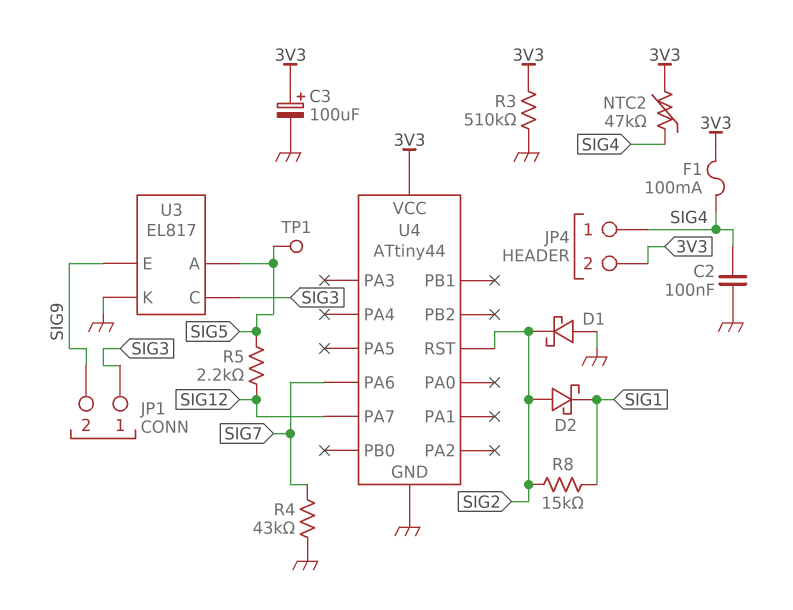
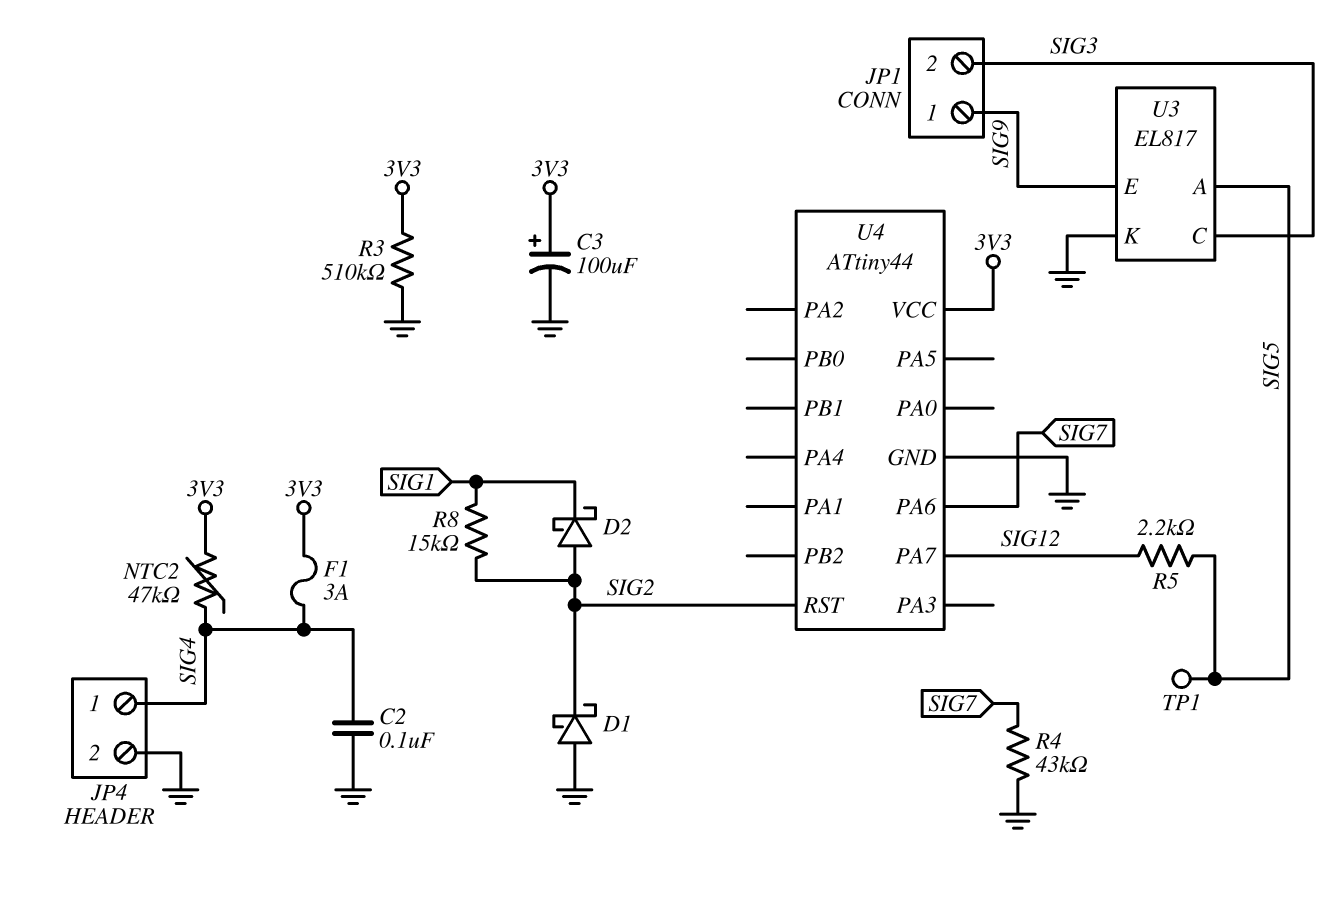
F1: 100mA (3V3, SIG4) -> 3A (3V3, SIG4)
JP1 pin 1: SIG3 -> SIG9
JP1 pin 2: SIG9 -> SIG3
JP4 pin 2: 3V3 -> GND

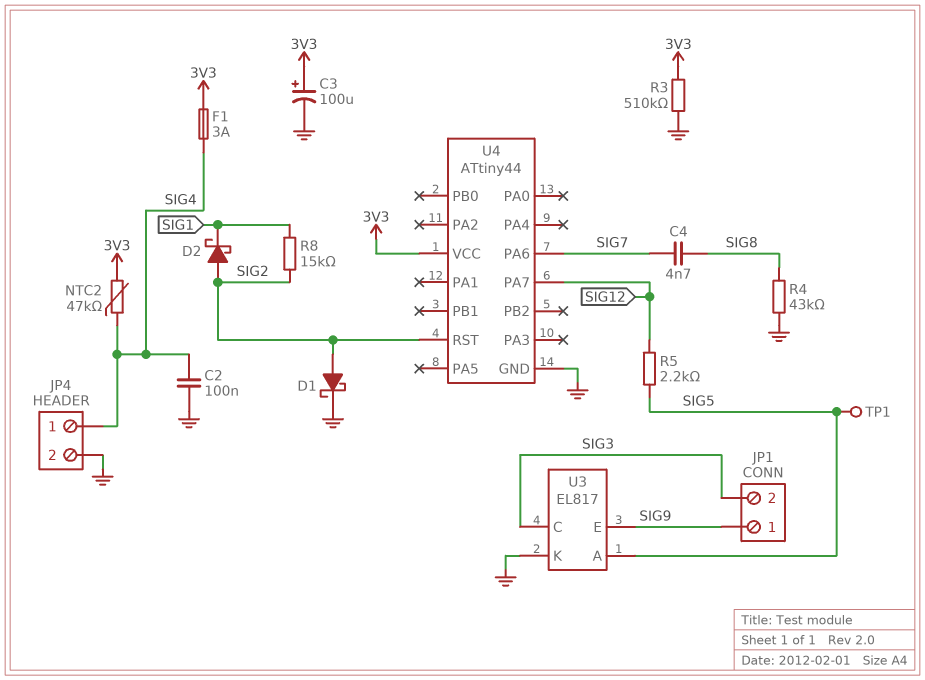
C4: none -> 4.7nF (SIG7, SIG8)
D1: schottky (A GND, K SIG2) -> schottky (A SIG2, K GND)
R4: 43k (GND, SIG7) -> 43k (GND, SIG8)

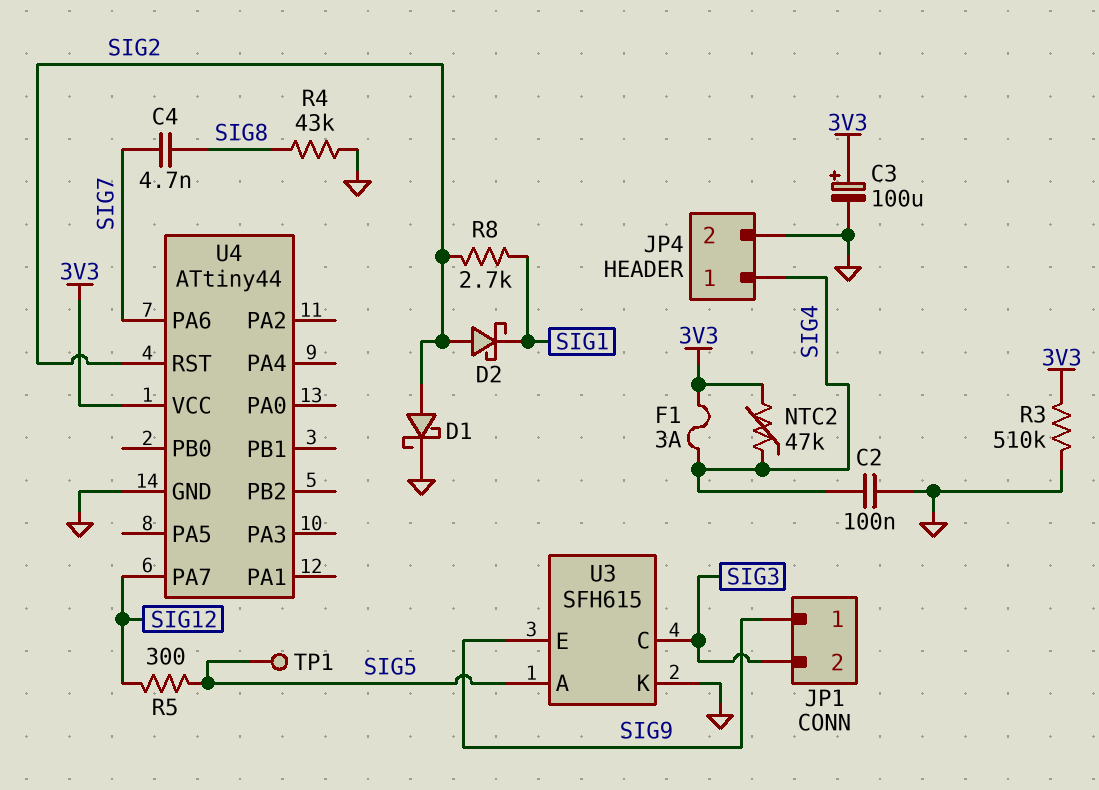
R5: 2.2k (SIG5, SIG12) -> 300 (SIG5, SIG12)
R8: 15k (SIG1, SIG2) -> 2.7k (SIG1, SIG2)
U3: EL817 -> SFH615

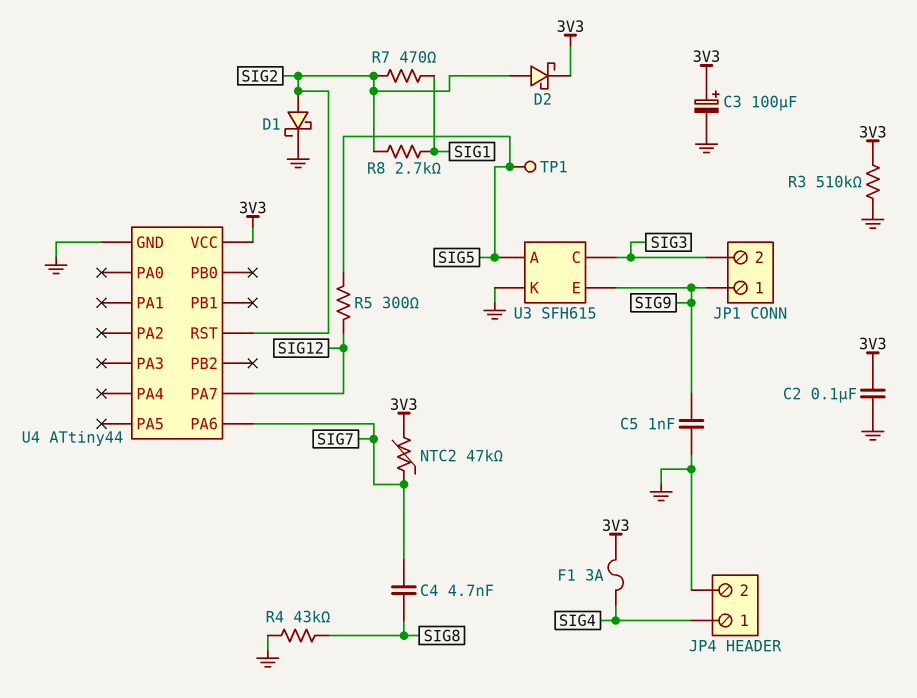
C2: 100nF (GND, SIG4) -> 100nF (3V3, GND)
C5: none -> 1nF (GND, SIG9)
D2: schottky (A SIG2, K SIG1) -> schottky (A SIG2, K 3V3)
NTC2: 47k (3V3, SIG4) -> 47k (3V3, SIG7)
R7: none -> 470 (SIG1, SIG2)

